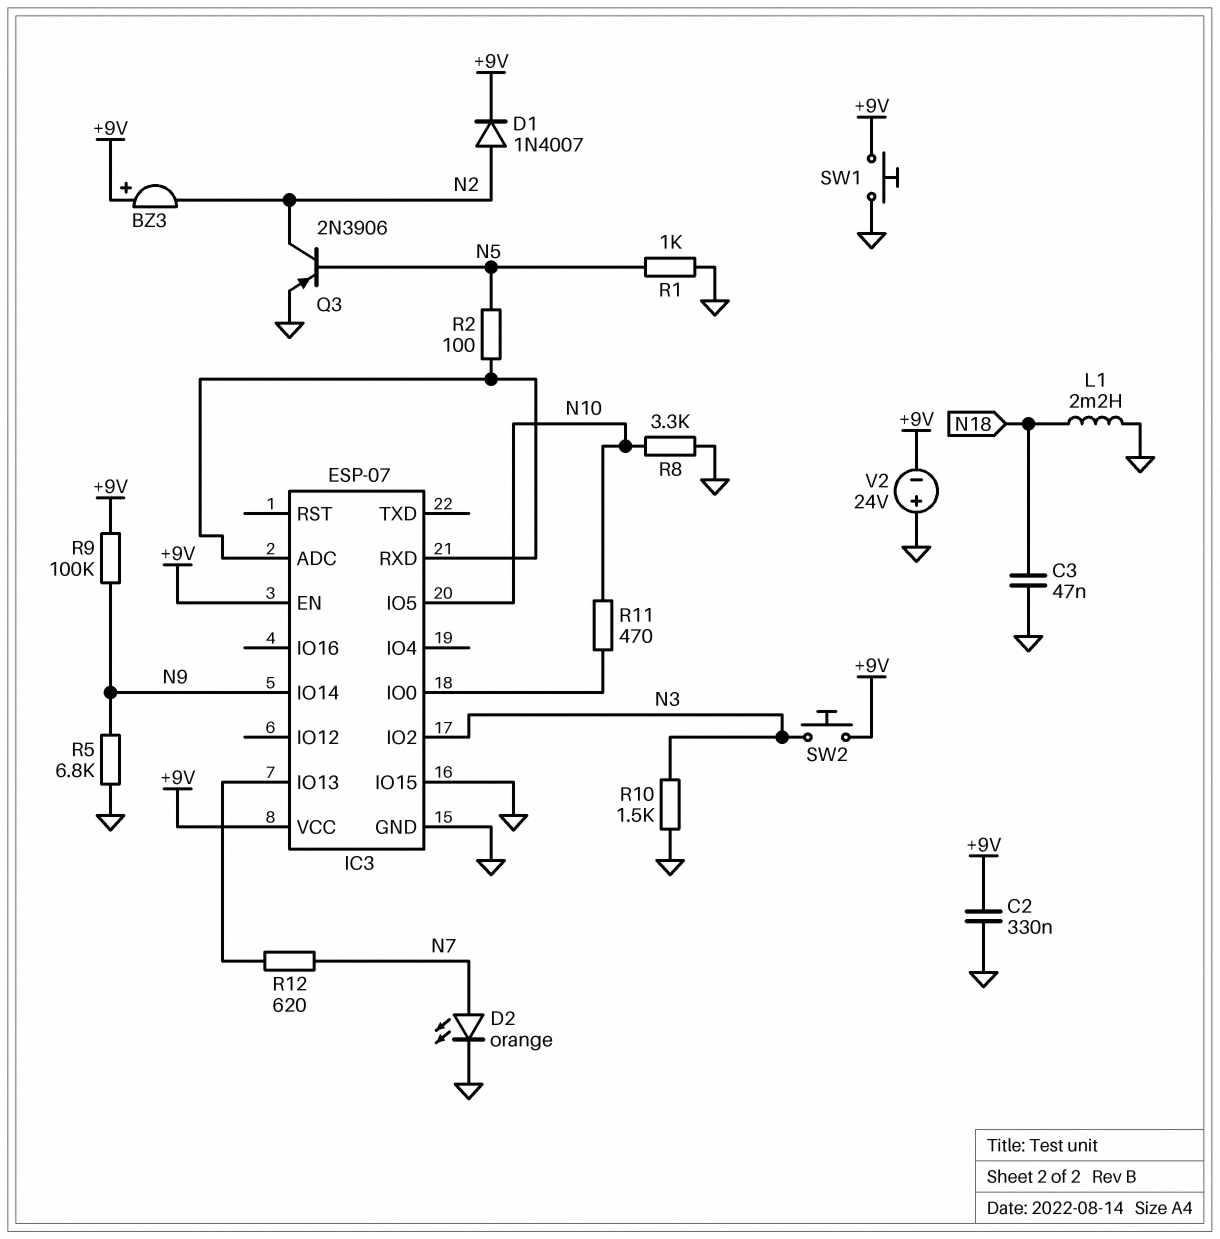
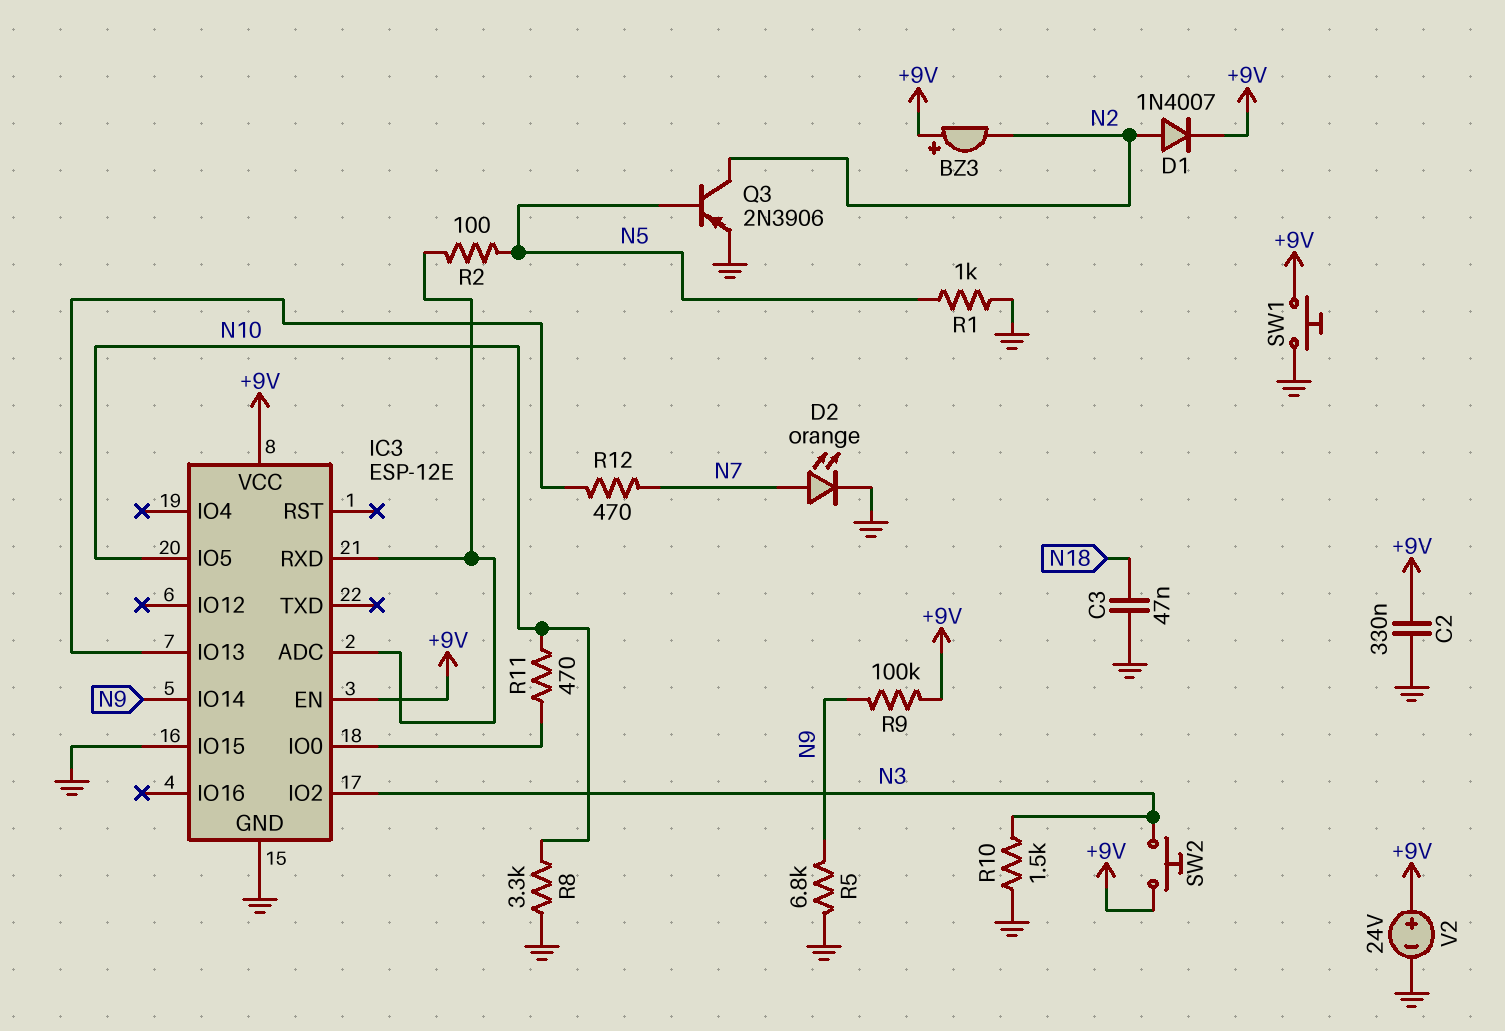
IC3: ESP-07 -> ESP-12E
L1: 2.2mH (GND, N18) -> none
R12: 620 (IC3/IO13, N7) -> 470 (IC3/IO13, N7)
V2: 24V (plus GND, minus +9V) -> 24V (plus +9V, minus GND)

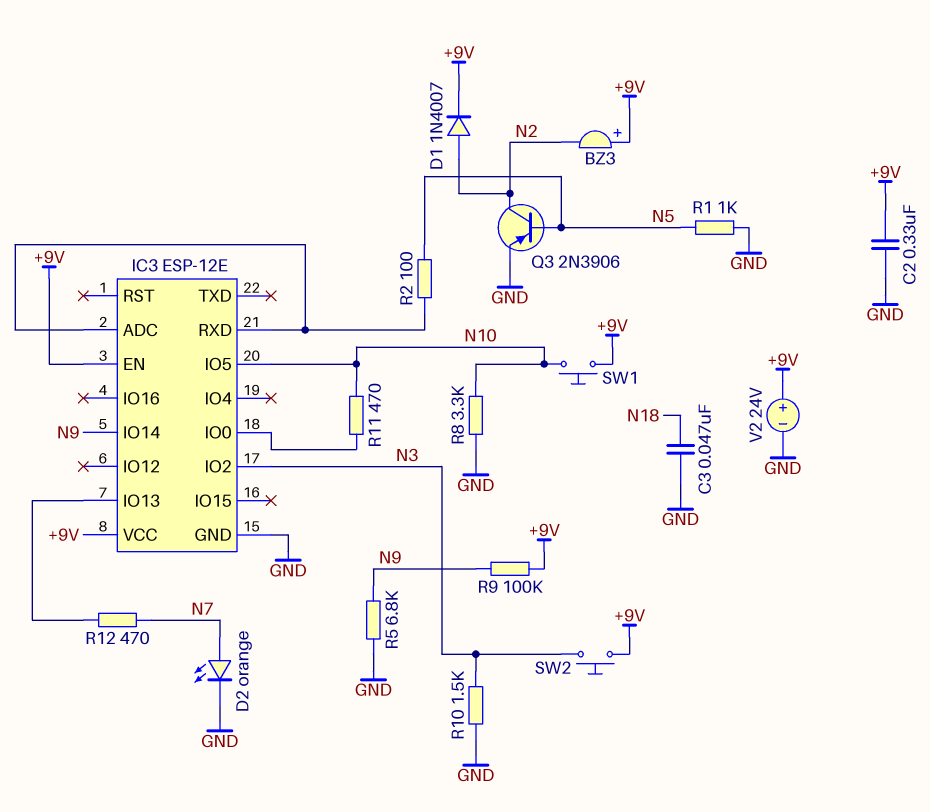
IC3 pin IO15: GND -> none
SW1: button (+9V, GND) -> button (+9V, N10)

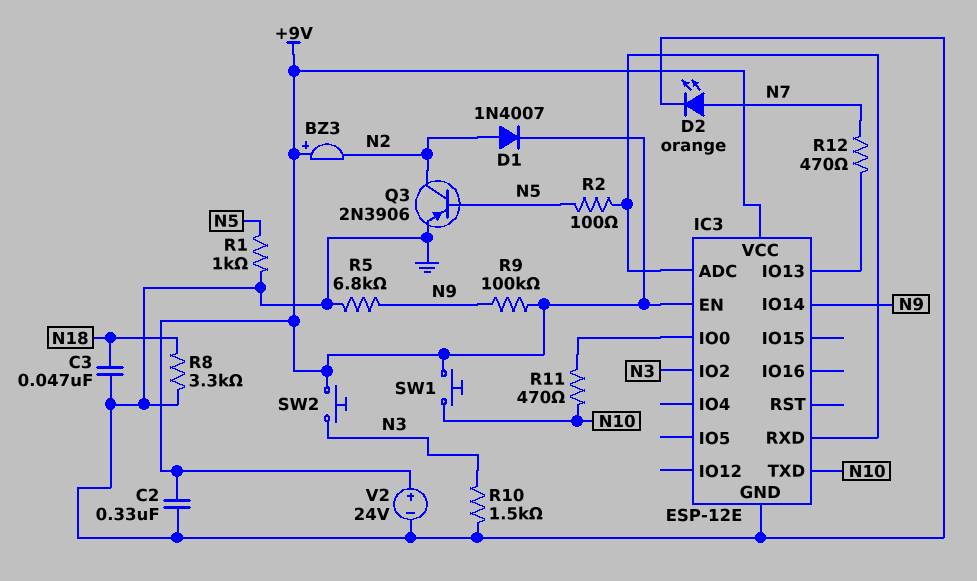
IC3 pin IO5: N10 -> none
IC3 pin TXD: none -> N10
R8: 3.3k (GND, N10) -> 3.3k (GND, N18)

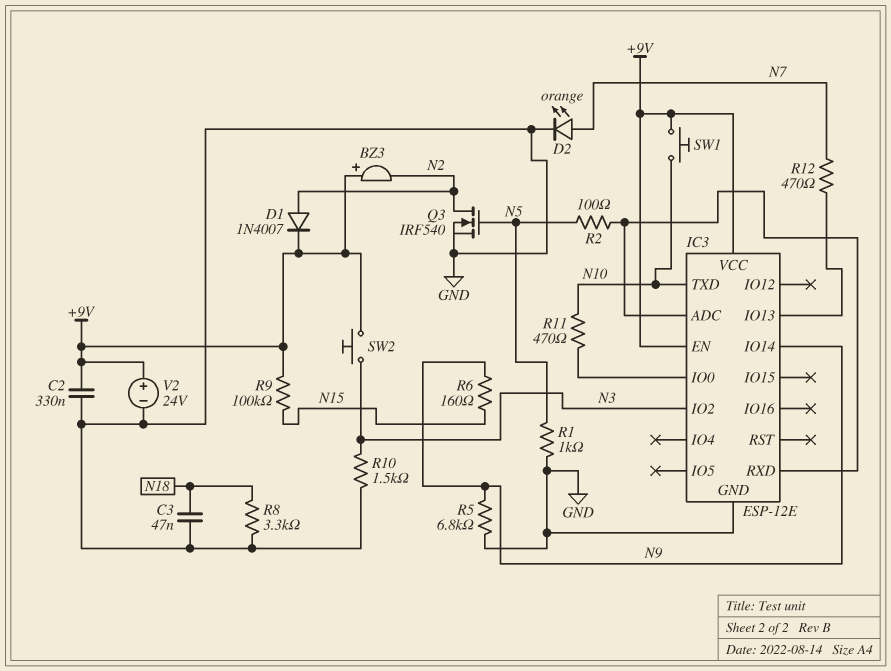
Q3: PNP 2N3906 (B N5, C N2, E GND) -> NMOS IRF540 (G N5, D N2, S GND)
R6: none -> 160 (N9, N15)
R9: 100k (+9V, N9) -> 100k (+9V, N15)

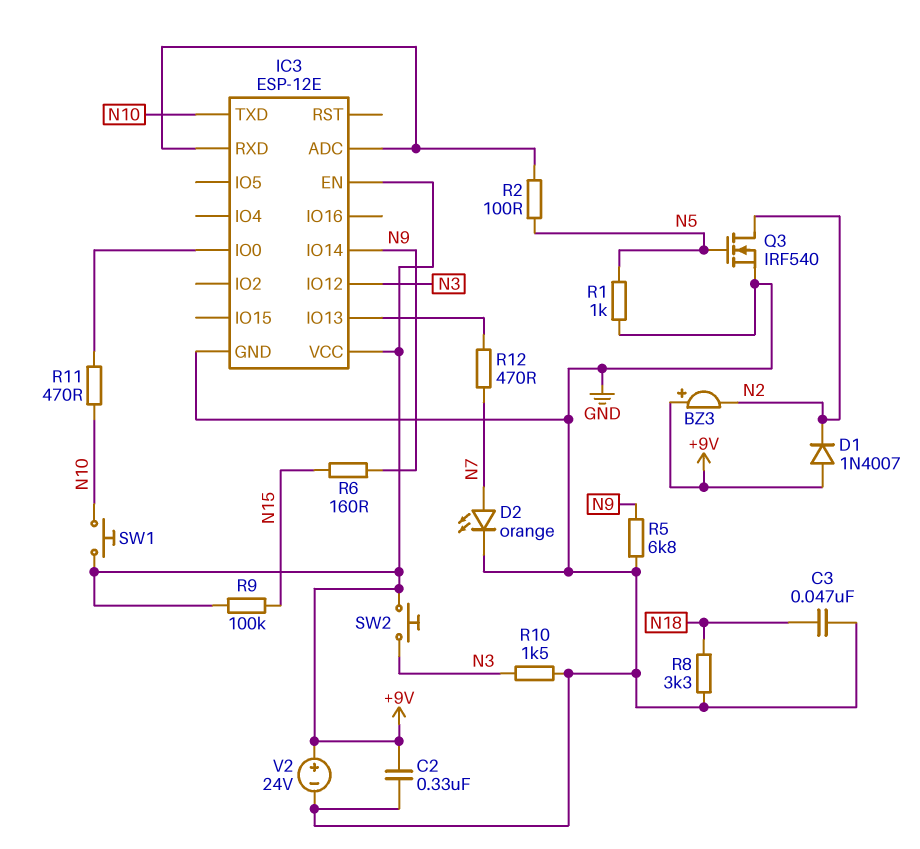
D1: diode 1N4007 (A N2, K +9V) -> diode 1N4007 (A +9V, K N2)
IC3 pin IO2: N3 -> none
IC3 pin IO12: none -> N3

